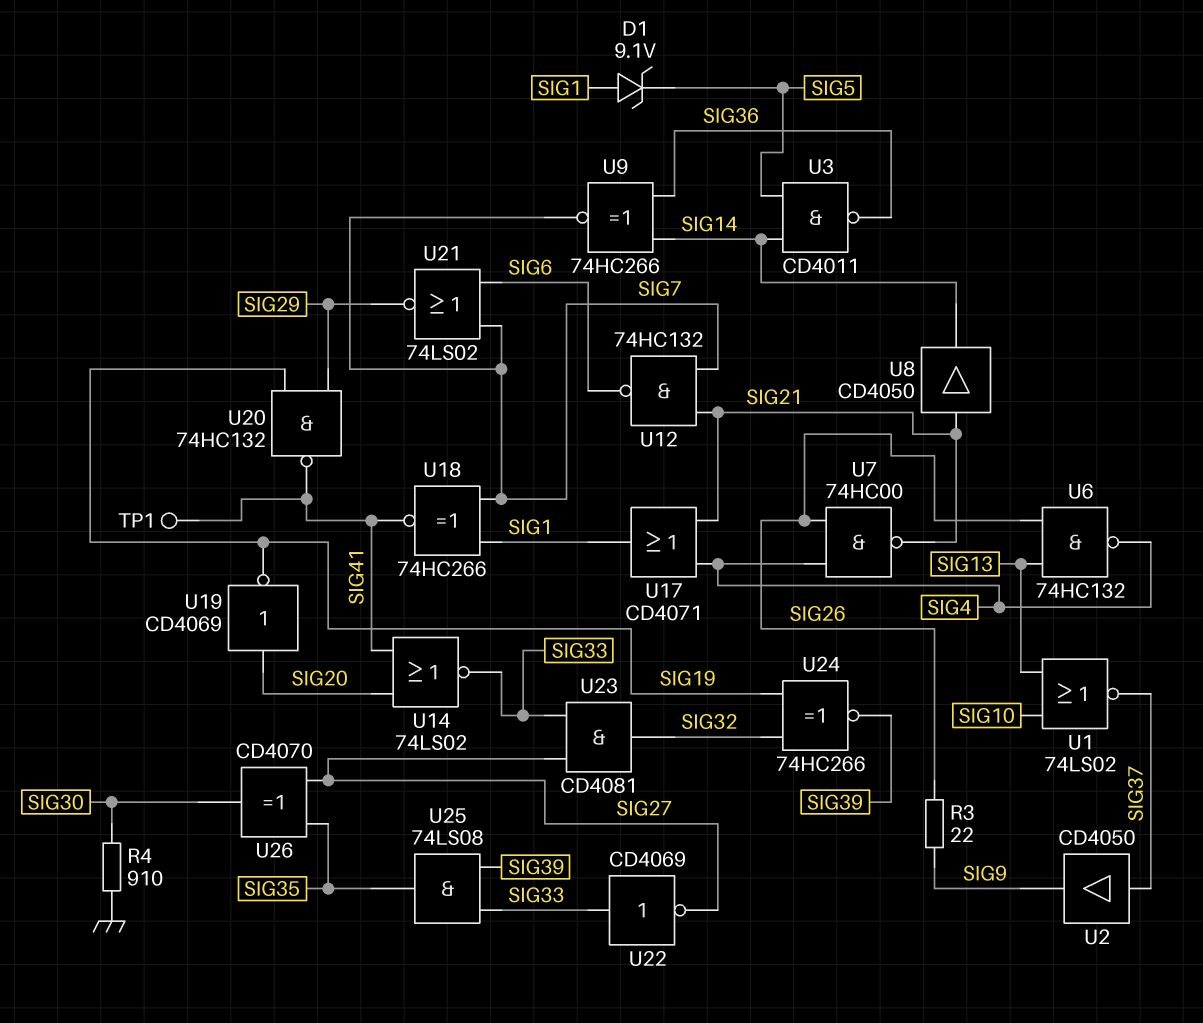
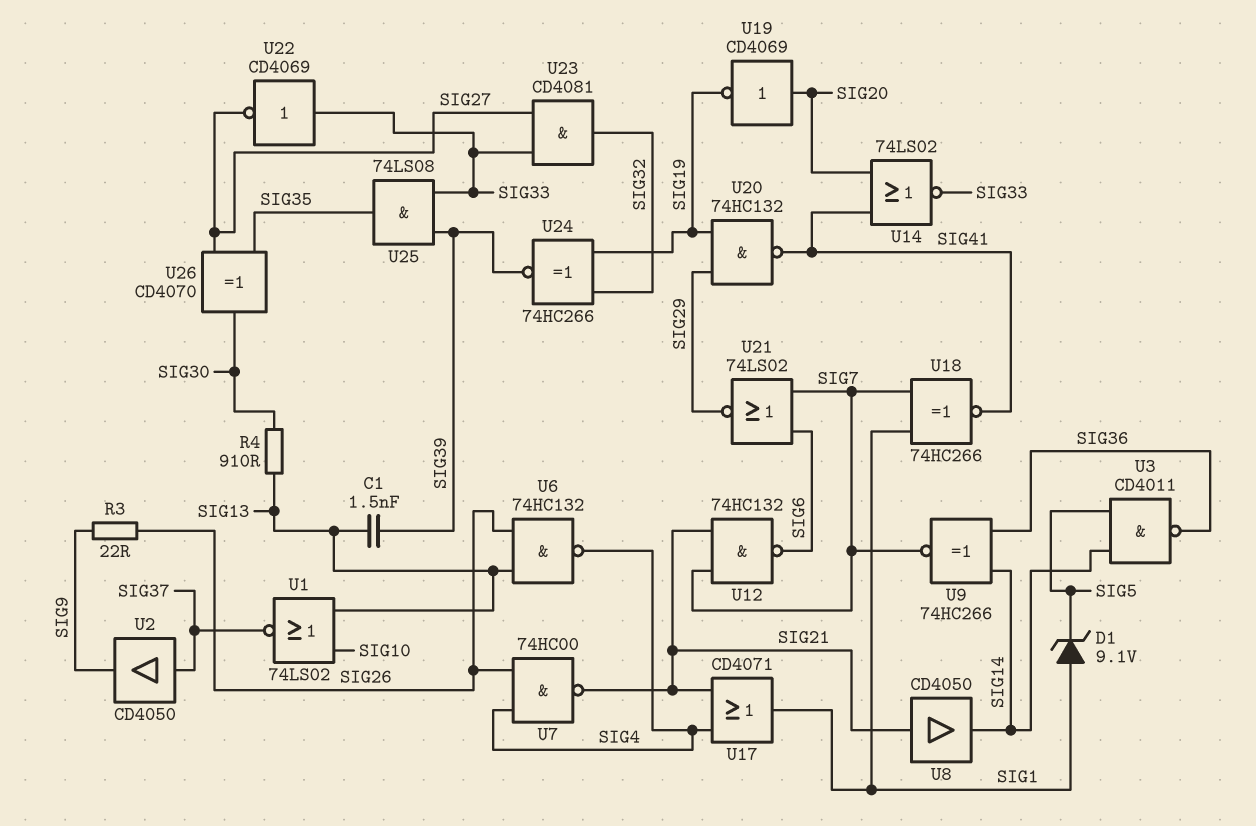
C1: none -> 1.5nF (SIG13, SIG39)
R4: 910 (GND, SIG30) -> 910 (SIG13, SIG30)
TP1: test point (SIG41) -> none

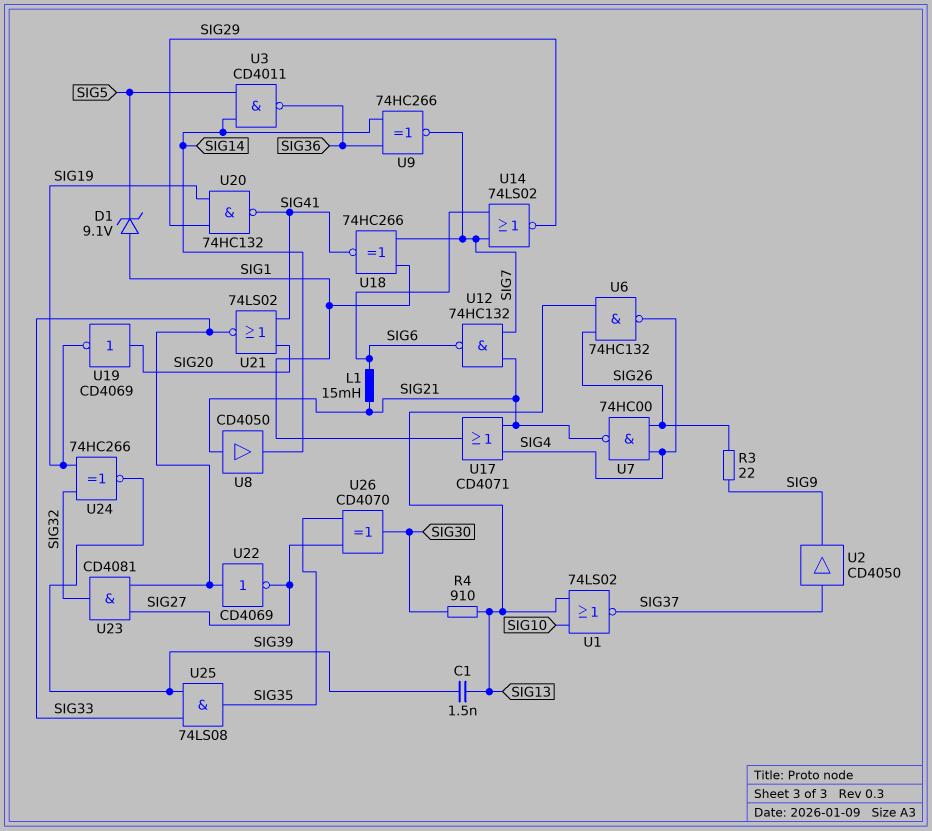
L1: none -> 15mH (SIG6, SIG21)
U14: NOR 74LS02 (in SIG20, in SIG41, out SIG33) -> NOR 74LS02 (in SIG6, in SIG7, out SIG29)
U21: NOR 74LS02 (in SIG6, in SIG7, out SIG29) -> NOR 74LS02 (in SIG20, in SIG41, out SIG33)

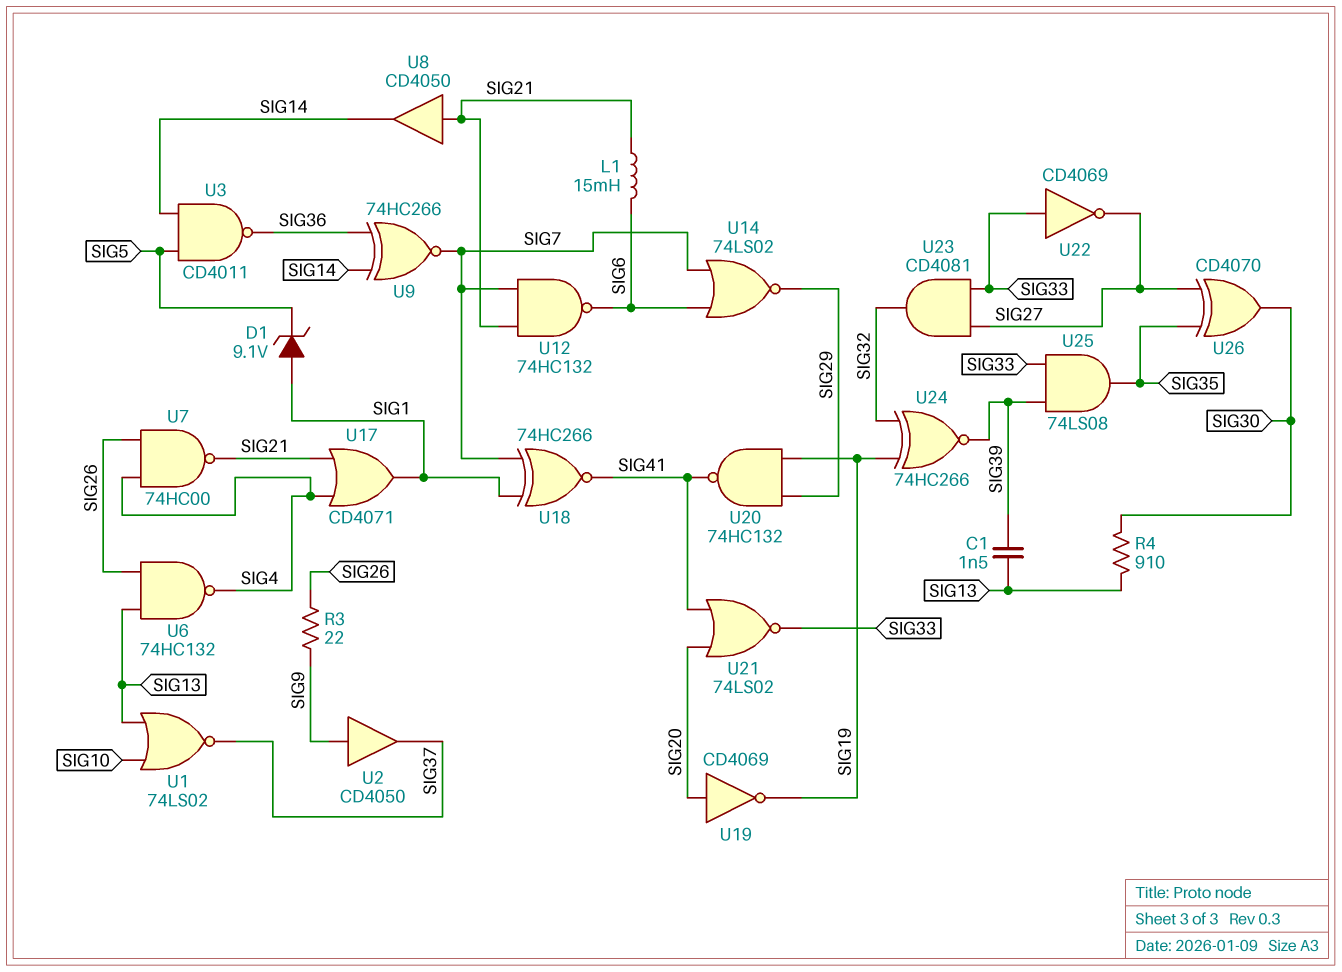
U2: buffer CD4050 (in SIG37, out SIG9) -> buffer CD4050 (in SIG9, out SIG37)

